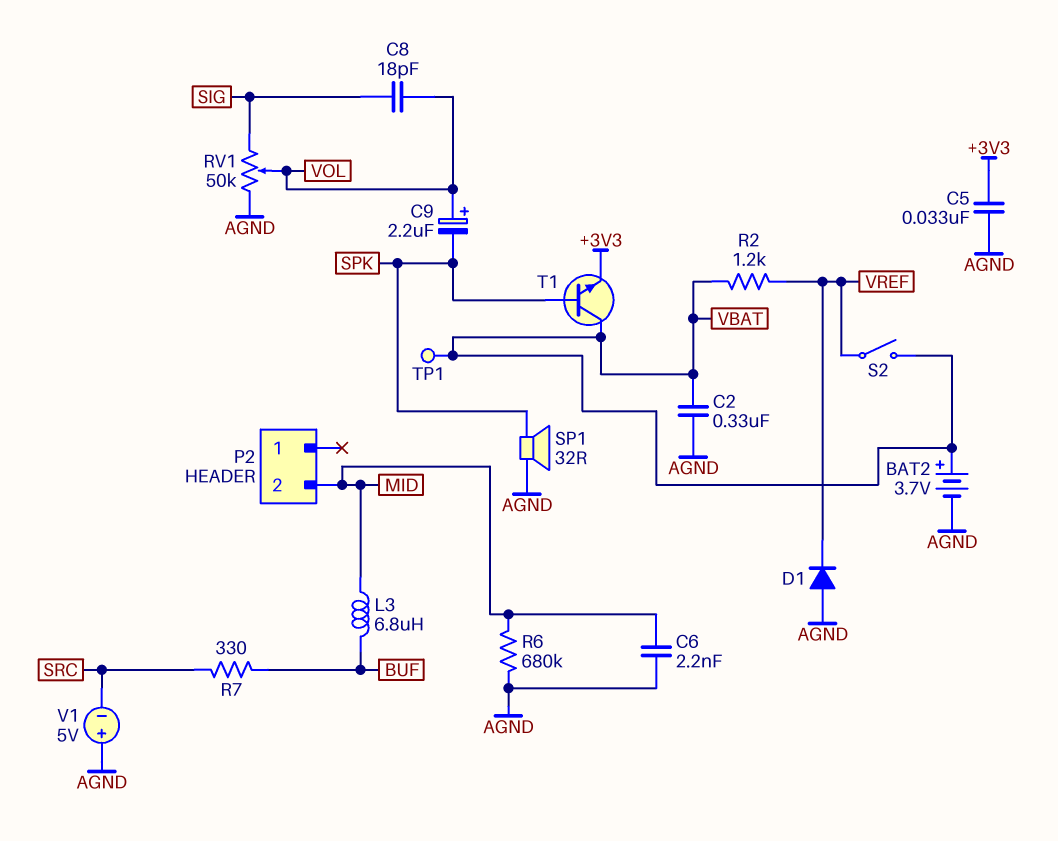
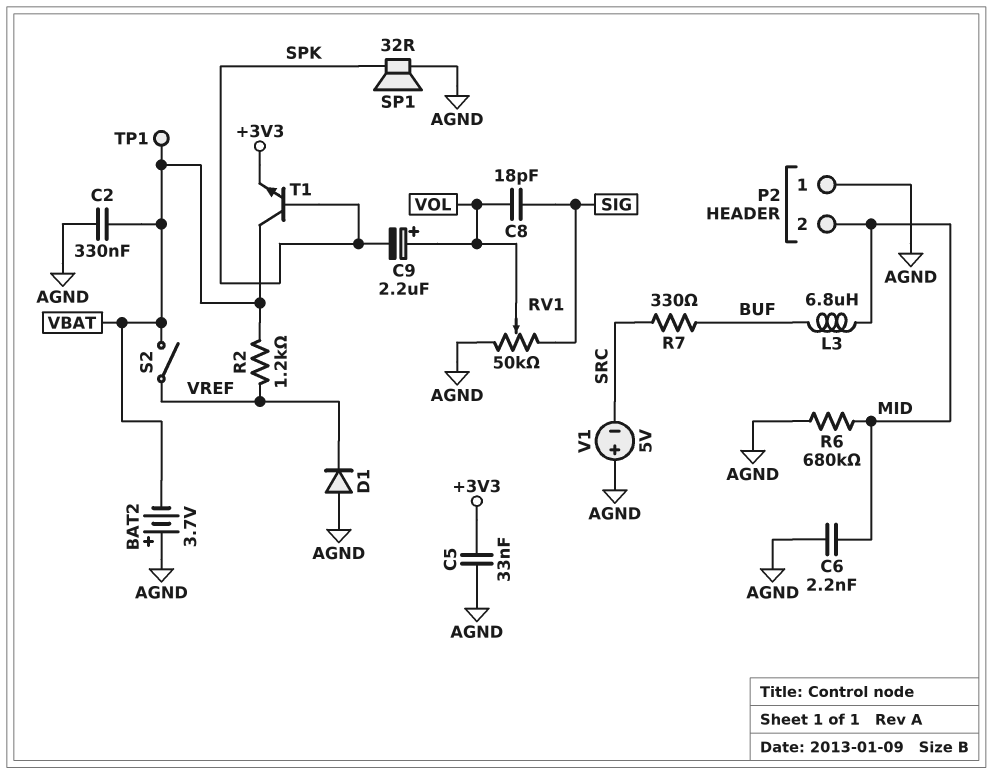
BAT2: 3.7V (plus VBAT, minus AGND) -> 3.7V (plus AGND, minus VBAT)
P2 pin 1: none -> AGND

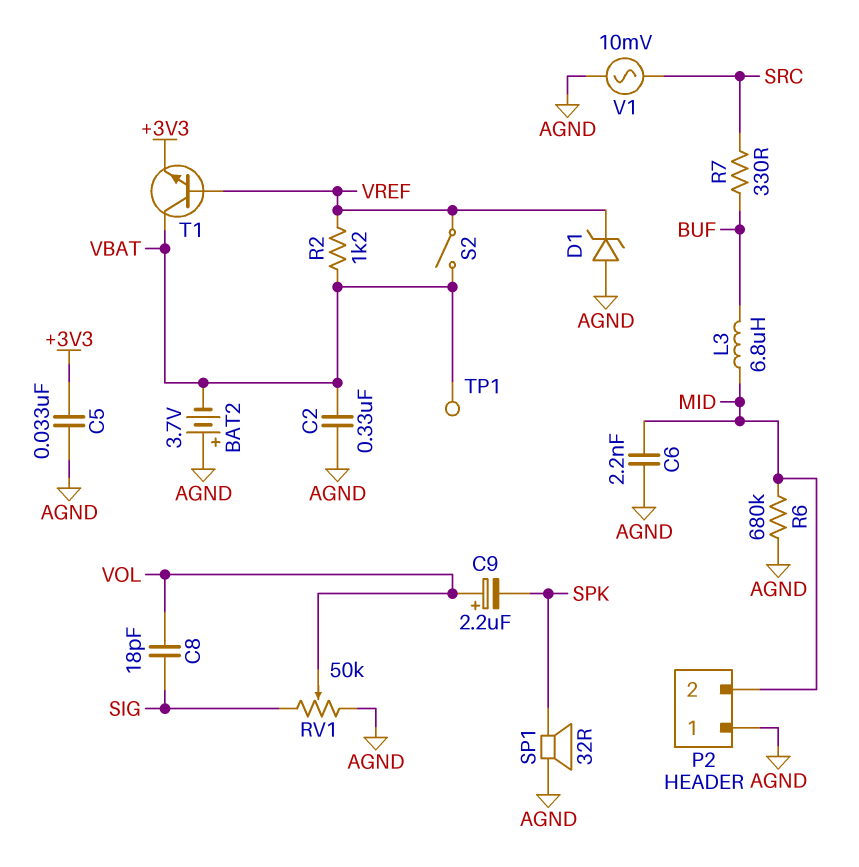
D1: diode (A AGND, K VREF) -> zener (A AGND, K VREF)
T1: NPN (B SPK, C VBAT, E +3V3) -> NPN (B VREF, C VBAT, E +3V3)
V1: 5V (plus AGND, minus SRC) -> AC 10mV (AGND, SRC)

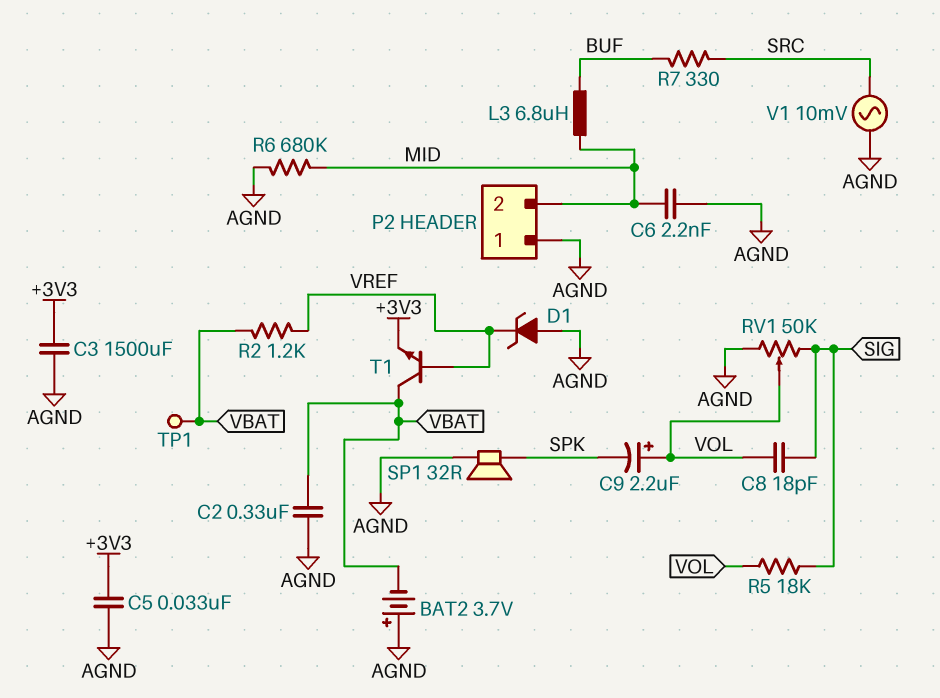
C3: none -> 1500uF (+3V3, AGND)
R5: none -> 18k (SIG, VOL)
S2: switch (VBAT, VREF) -> none

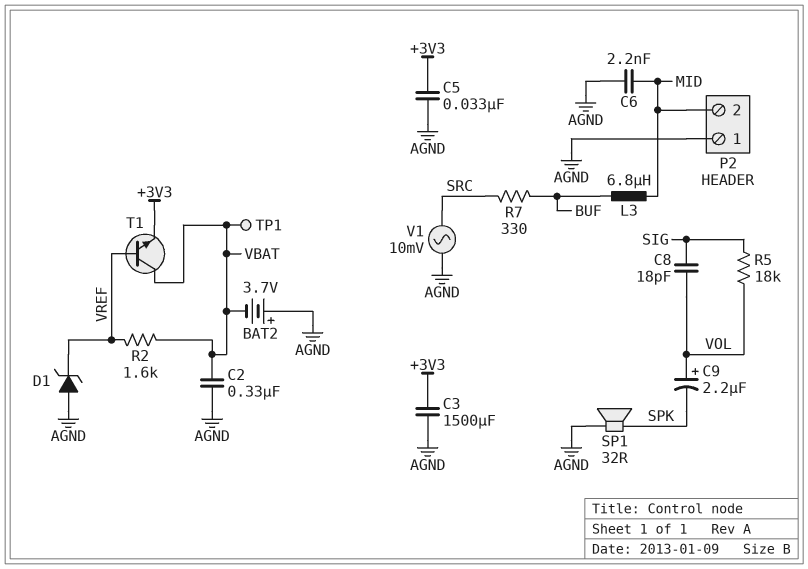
R2: 1.2k (VBAT, VREF) -> 1.6k (VBAT, VREF)
R6: 680k (AGND, MID) -> none
RV1: 50k (AGND, SIG, wiper VOL) -> none

